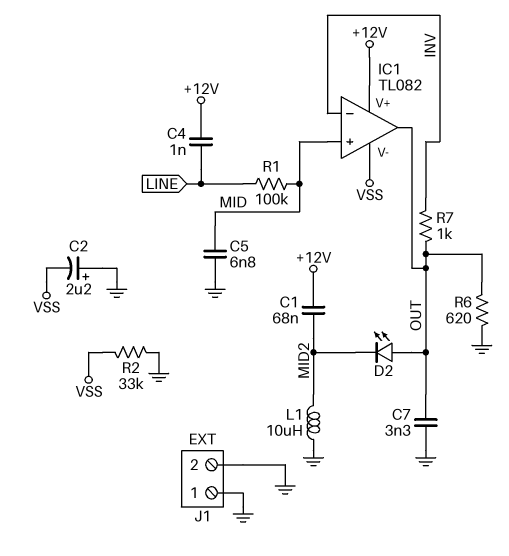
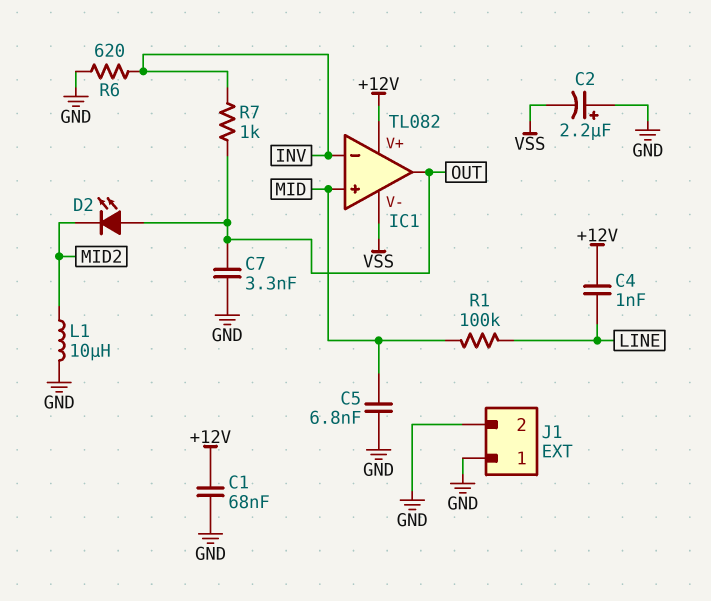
C1: 68nF (+12V, MID2) -> 68nF (+12V, GND)
R2: 33k (GND, VSS) -> none
R6: 620 (GND, OUT) -> 620 (GND, INV)

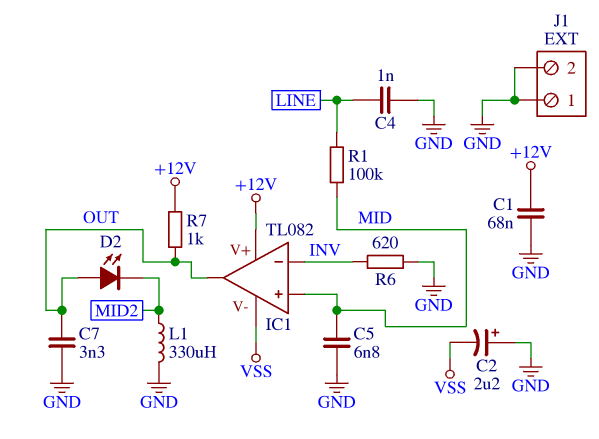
C4: 1nF (+12V, LINE) -> 1nF (GND, LINE)
L1: 10uH (GND, MID2) -> 330uH (GND, MID2)
R7: 1k (INV, OUT) -> 1k (+12V, OUT)

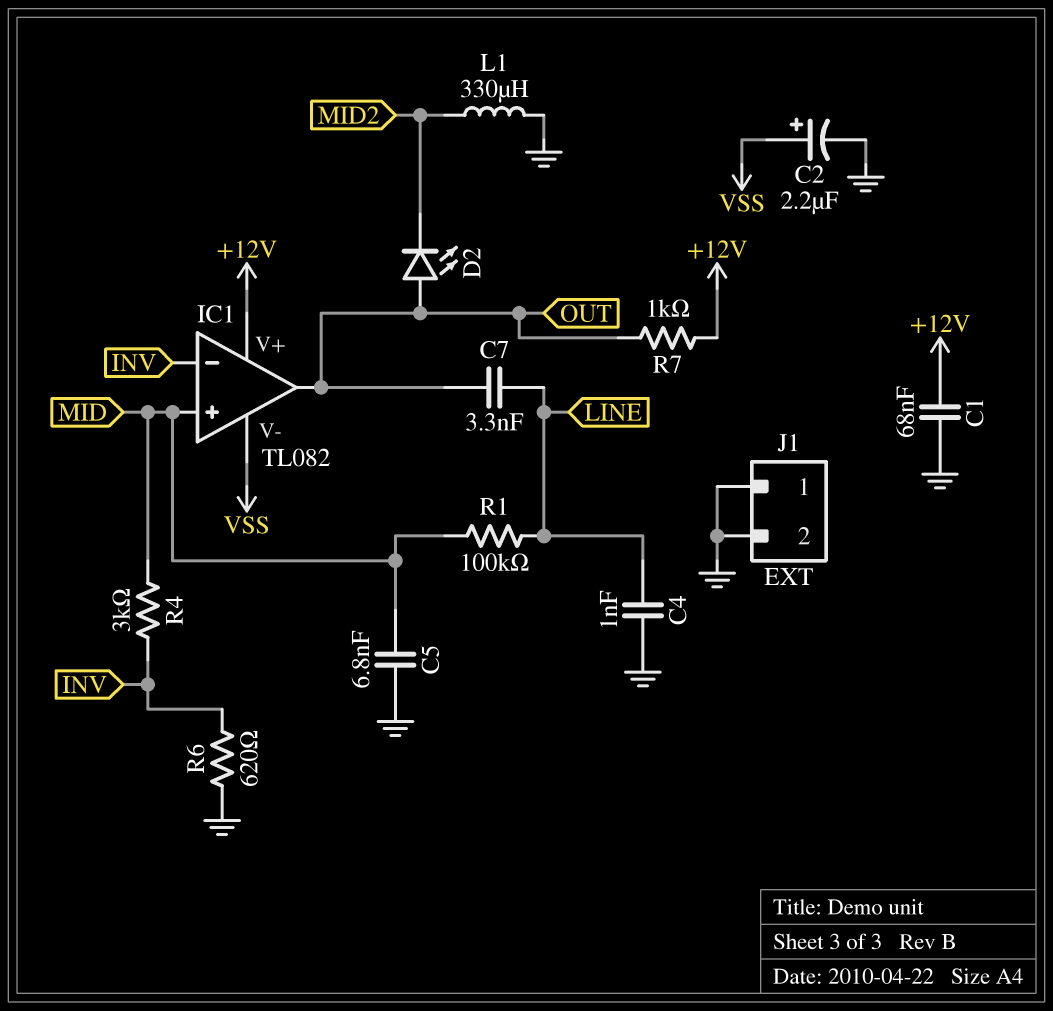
C2: 2.2uF (plus GND, minus VSS) -> 2.2uF (plus VSS, minus GND)
C7: 3.3nF (GND, OUT) -> 3.3nF (LINE, OUT)
R4: none -> 3k (INV, MID)

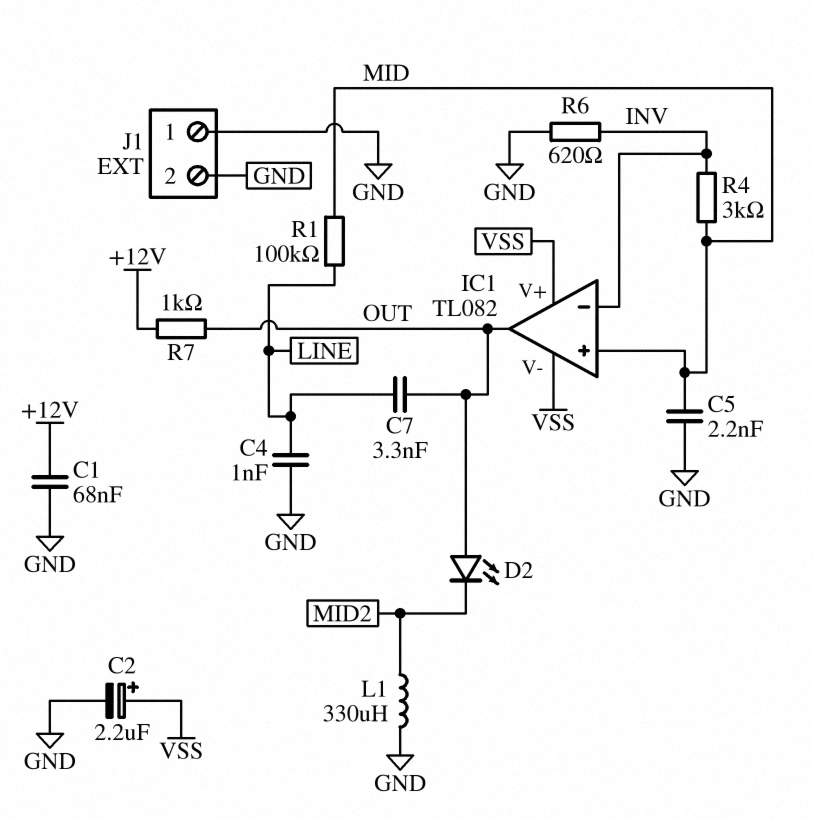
C5: 6.8nF (GND, MID) -> 2.2nF (GND, MID)
IC1 pin V+: +12V -> VSS

